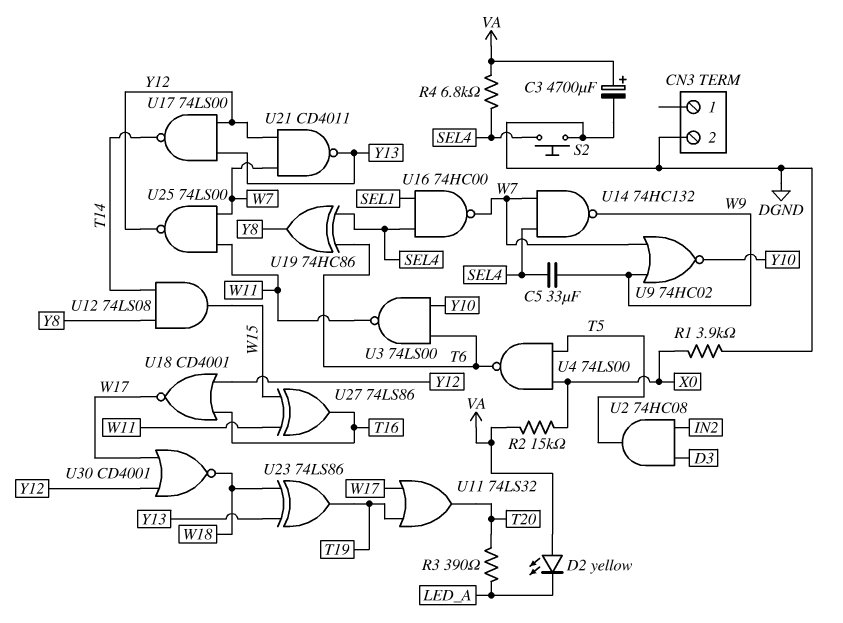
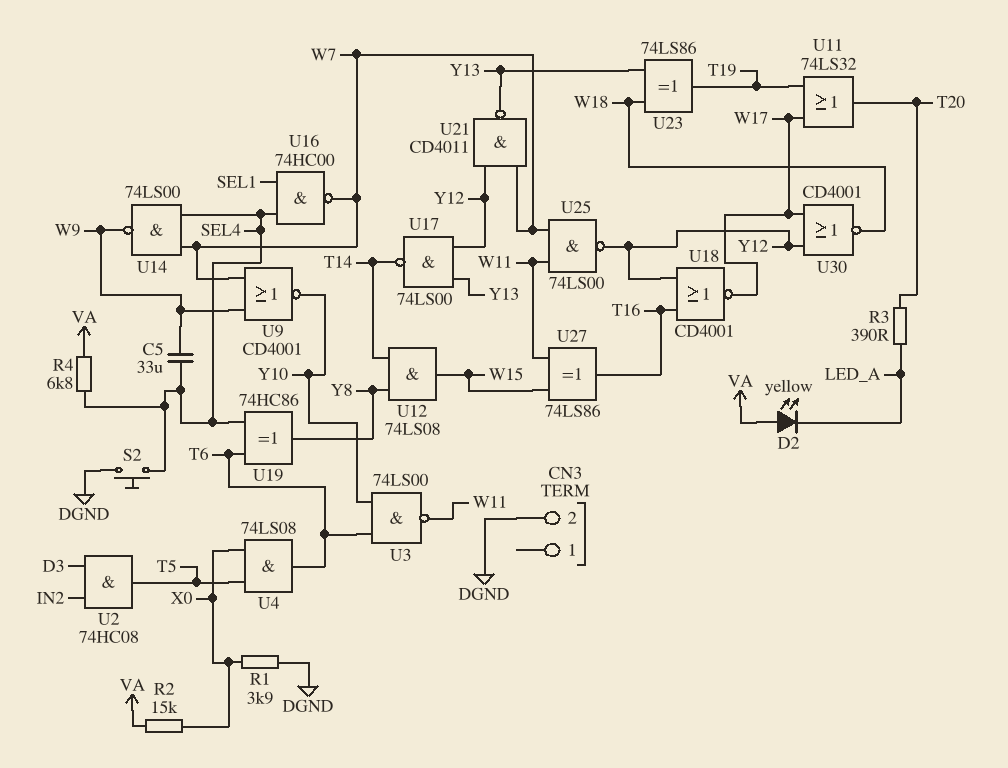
C3: 4700uF (plus VA, minus DGND) -> none
U4: NAND 74LS00 (in T5, in X0, out T6) -> AND 74LS08 (in T5, in X0, out T6)
U9: NOR 74HC02 (in W7, in W9, out Y10) -> NOR CD4001 (in W7, in W9, out Y10)
U14: NAND 74HC132 (in SEL4, in W7, out W9) -> NAND 74LS00 (in SEL4, in W7, out W9)

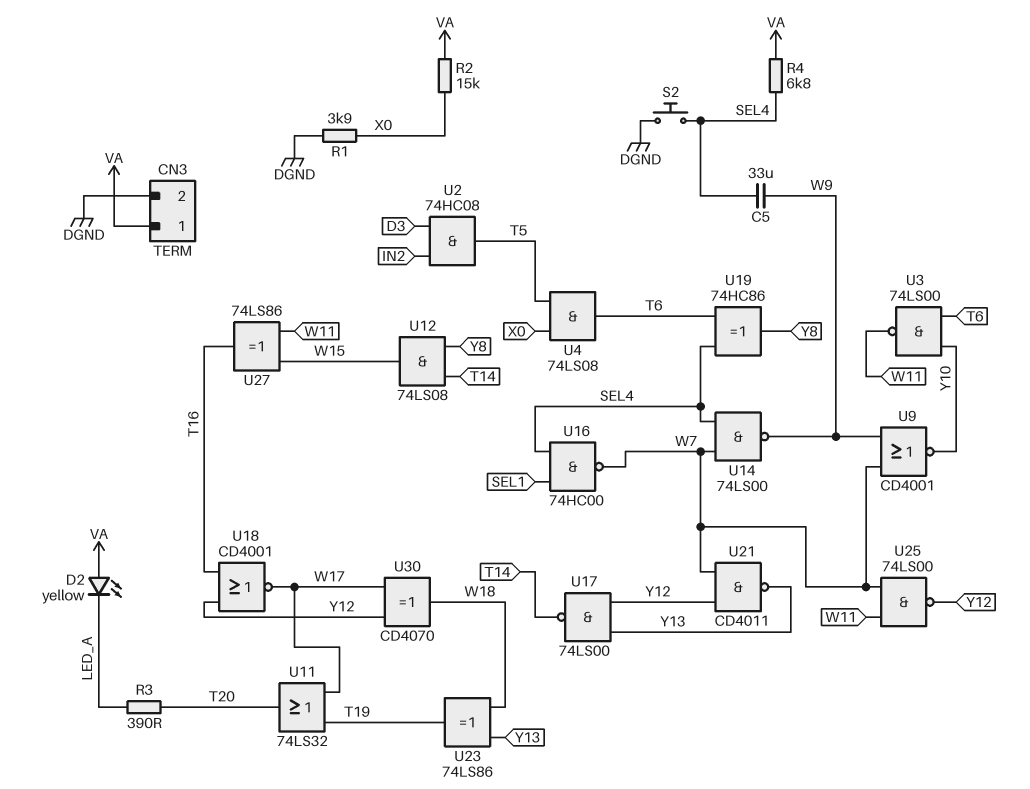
CN3 pin 1: none -> VA
U30: NOR CD4001 (in W17, in Y12, out W18) -> XOR CD4070 (in W17, in Y12, out W18)

